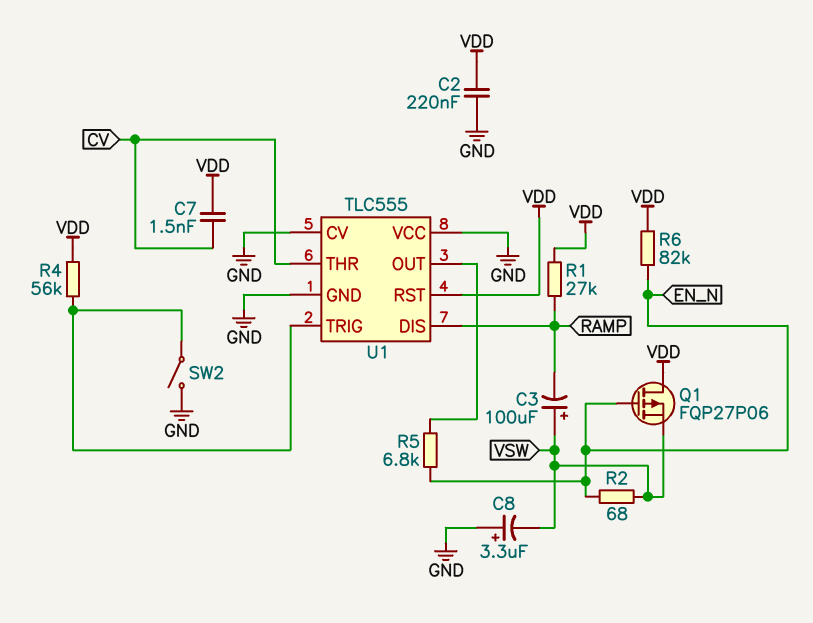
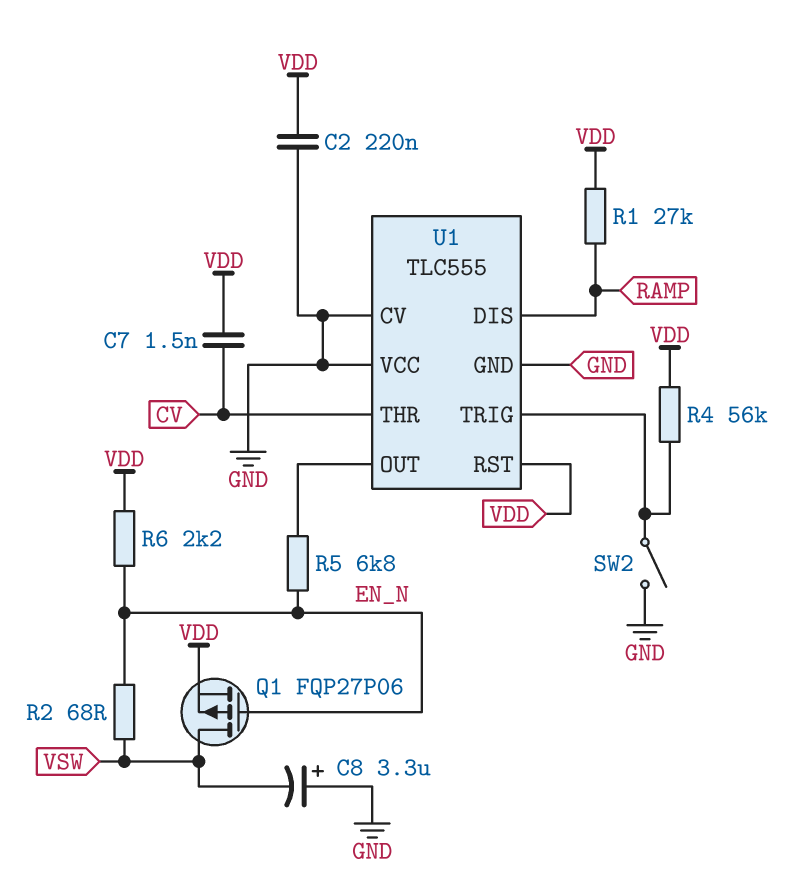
C3: 100uF (plus VSW, minus RAMP) -> none
Q1: PMOS FQP27P06 (G EN_N, D VDD, S VSW) -> PMOS FQP27P06 (G EN_N, D VSW, S VDD)
R6: 82k (EN_N, VDD) -> 2.2k (EN_N, VDD)

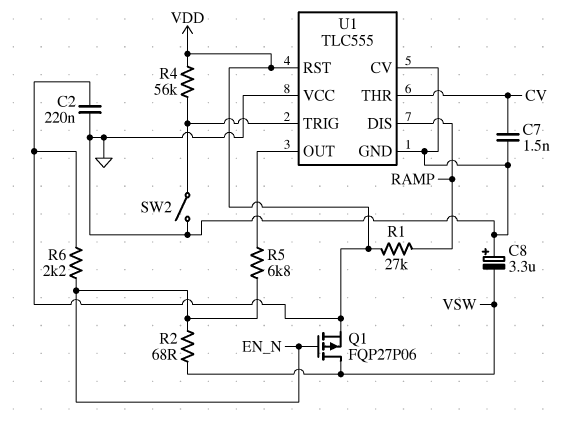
C7: 1.5nF (CV, VDD) -> 1.5nF (CV, GND)

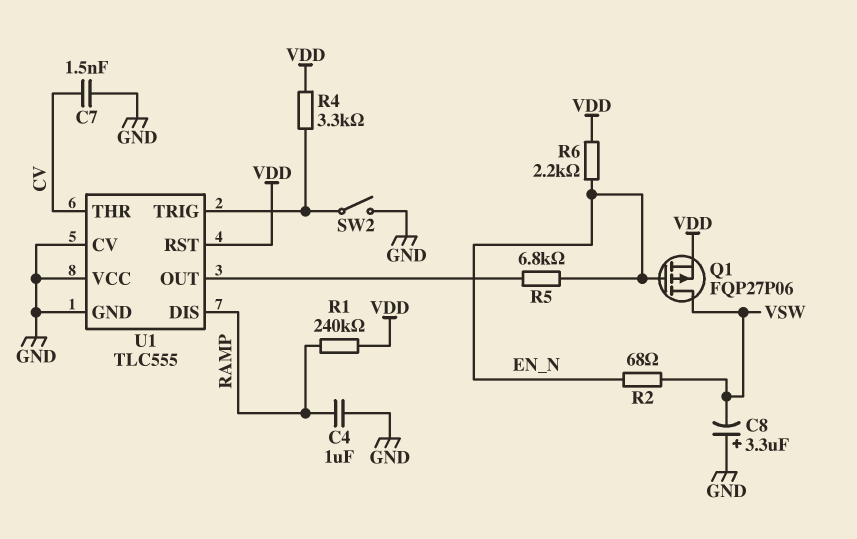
C2: 220nF (GND, VDD) -> none
C4: none -> 1uF (GND, RAMP)
R1: 27k (RAMP, VDD) -> 240k (RAMP, VDD)
R4: 56k (U1/TRIG, VDD) -> 3.3k (U1/TRIG, VDD)

